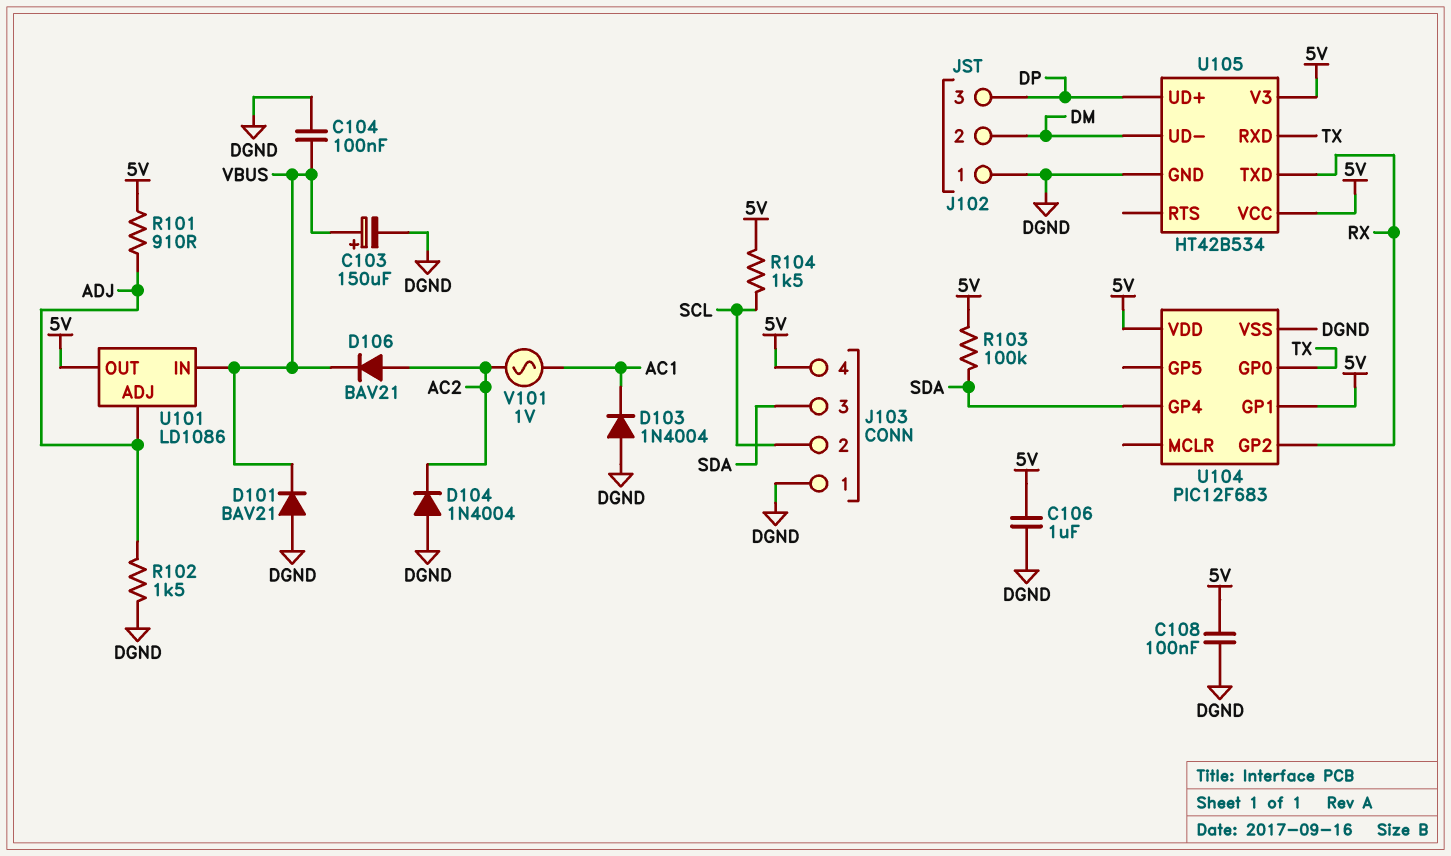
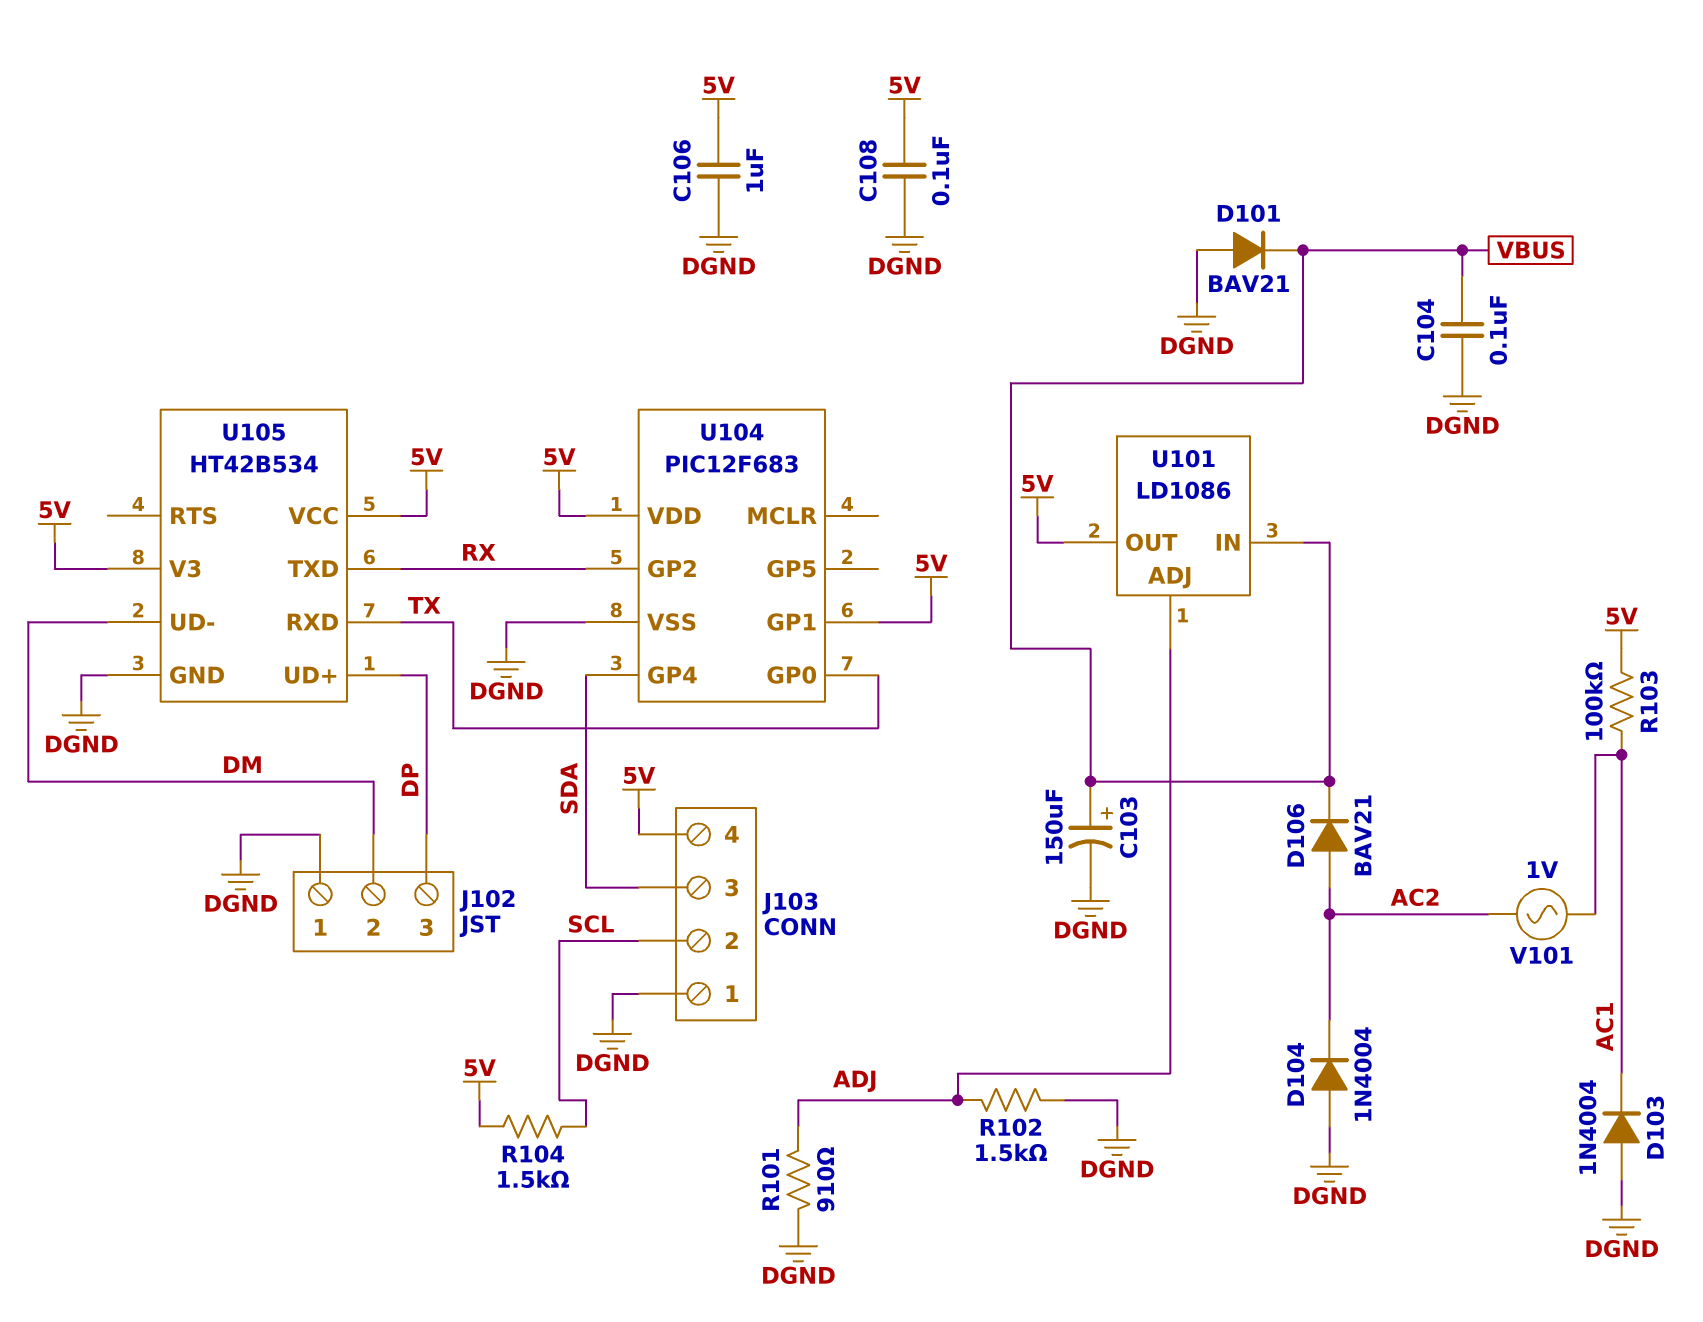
R101: 910 (5V, ADJ) -> 910 (ADJ, DGND)
R103: 100k (5V, SDA) -> 100k (5V, AC1)

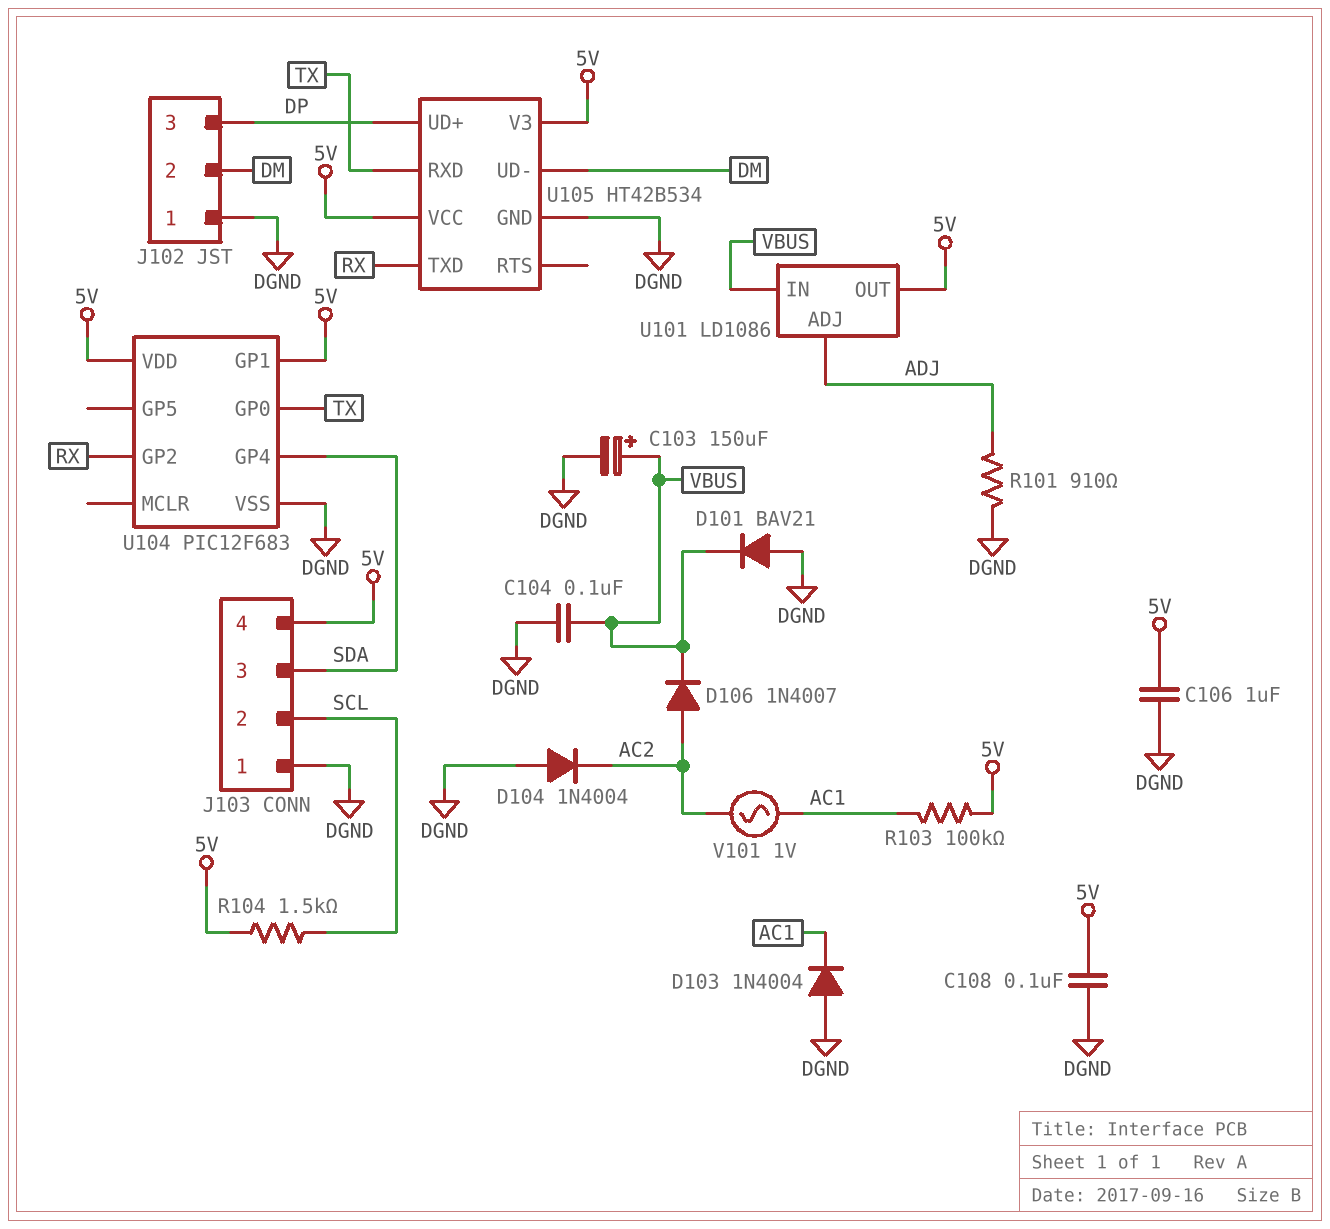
D106: diode BAV21 (A AC2, K VBUS) -> diode 1N4007 (A AC2, K VBUS)
R102: 1.5k (ADJ, DGND) -> none

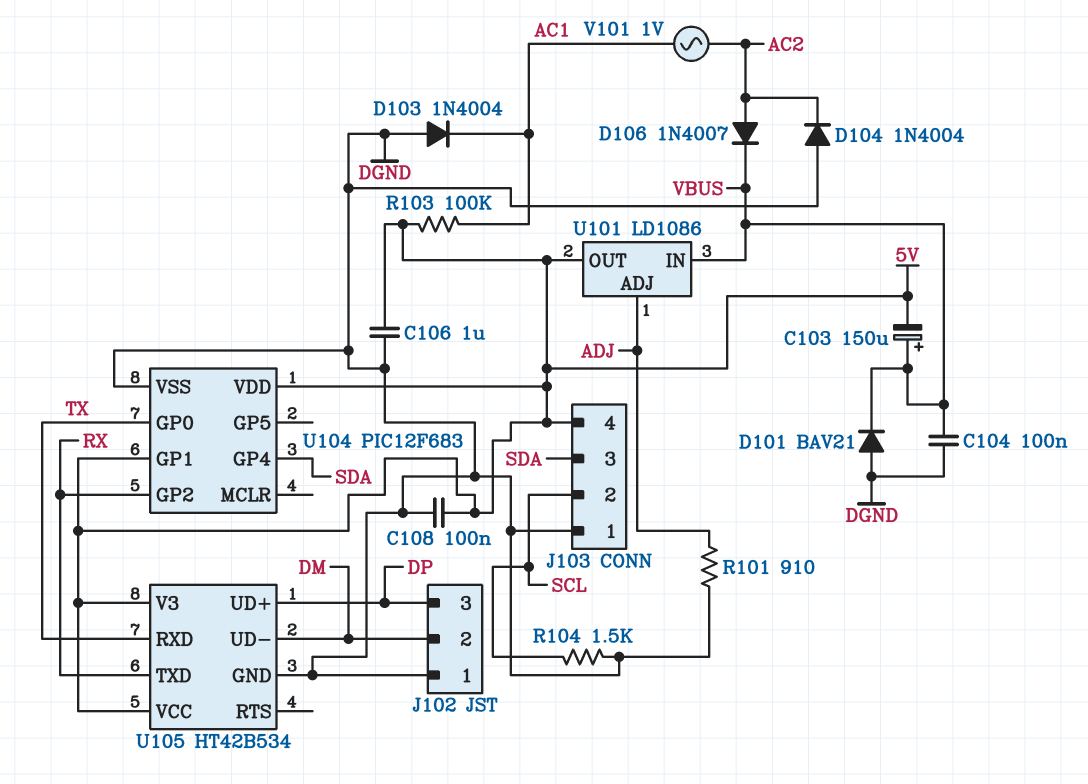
C103: 150uF (plus VBUS, minus DGND) -> 150uF (plus VBUS, minus 5V)
R104: 1.5k (5V, SCL) -> 1.5k (DGND, SCL)

